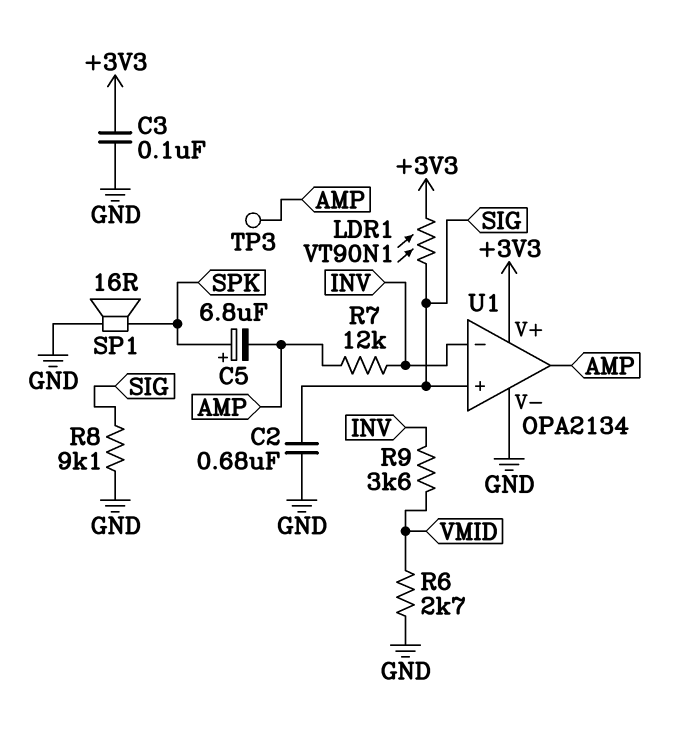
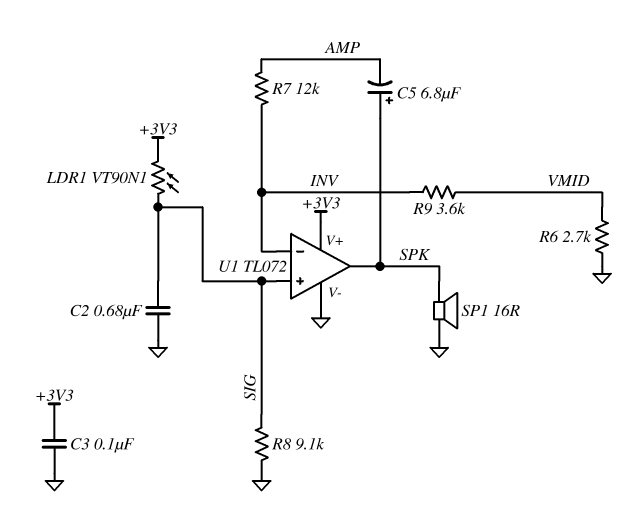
TP3: test point (AMP) -> none
U1: OPA2134 -> TL072
U1 pin out: AMP -> SPK

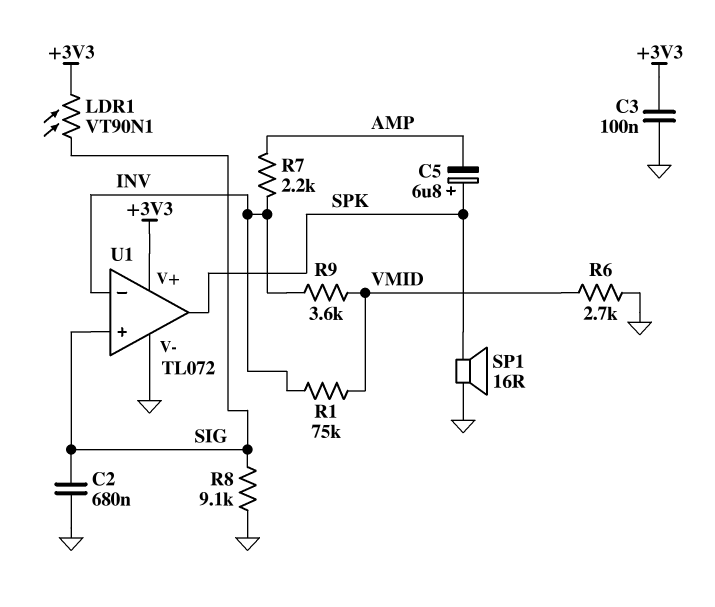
R1: none -> 75k (INV, VMID)
R7: 12k (AMP, INV) -> 2.2k (AMP, INV)

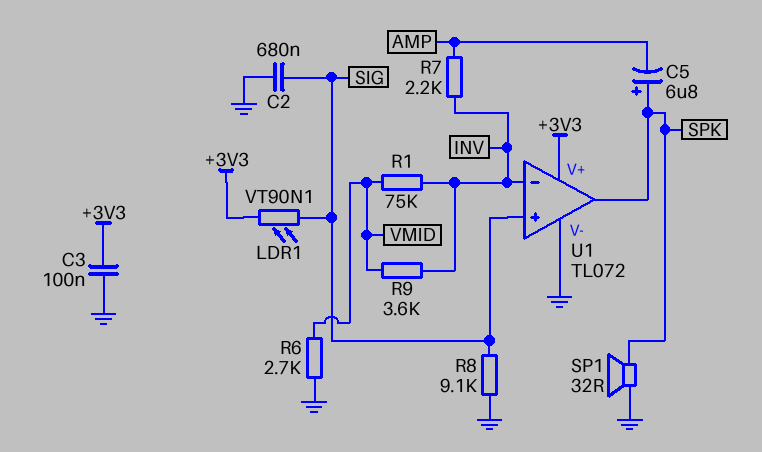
SP1: speaker 16R (GND, SPK) -> speaker 32R (GND, SPK)

